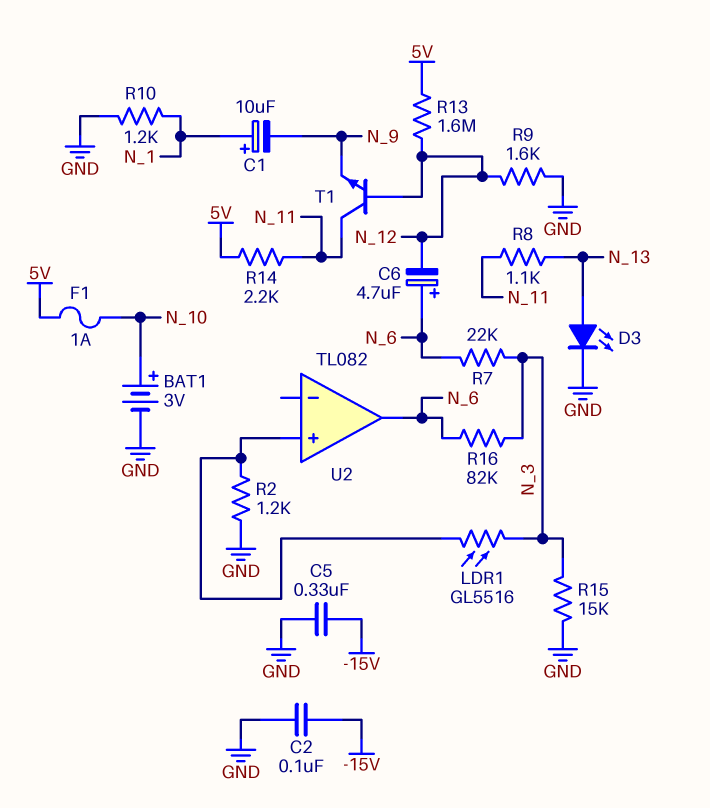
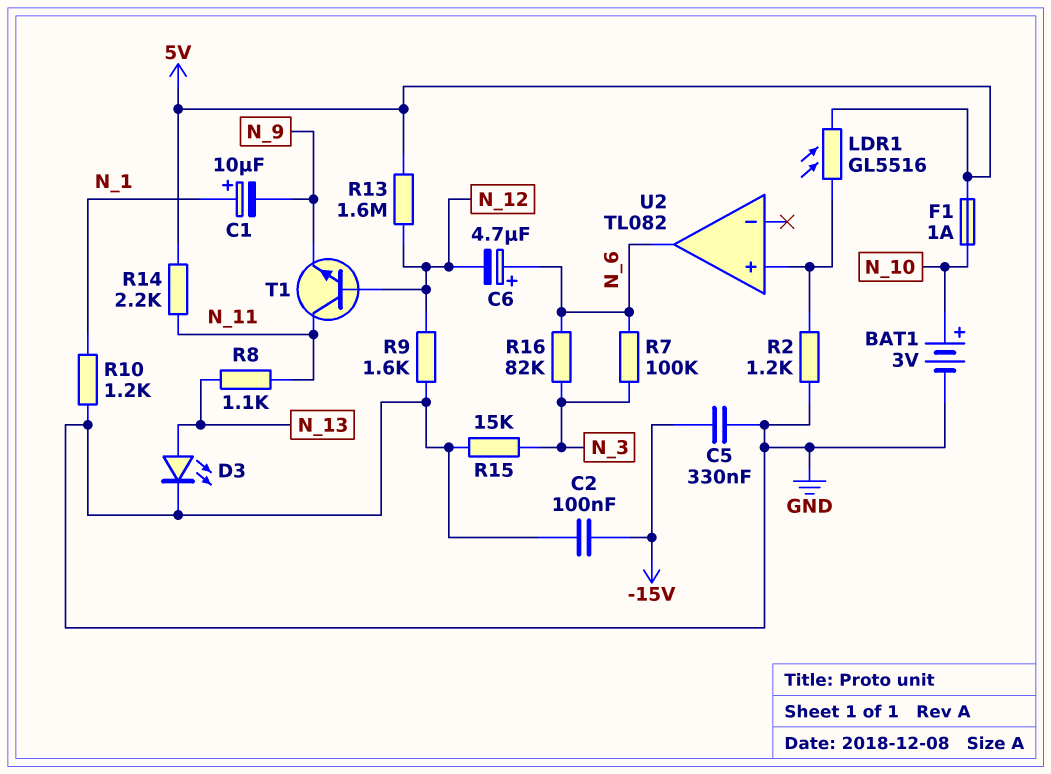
LDR1: GL5516 (N_3, U2/in+) -> GL5516 (5V, U2/in+)
R7: 22k (N_3, N_6) -> 100k (N_3, N_6)

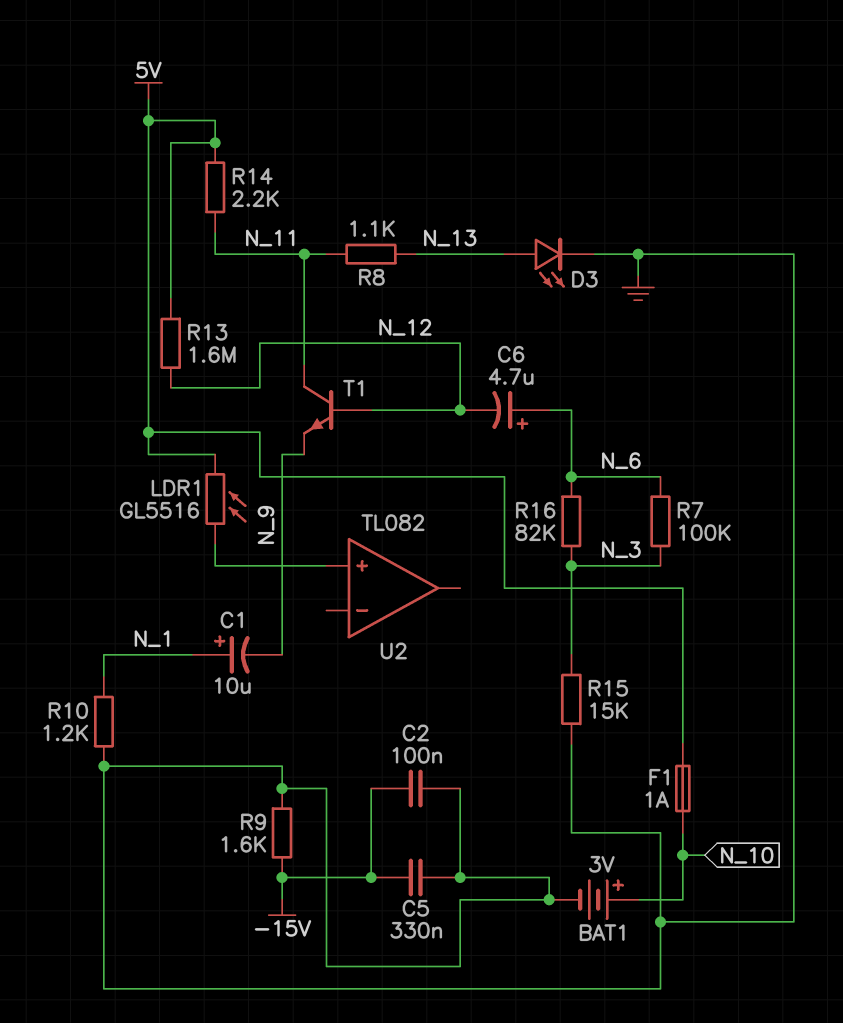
R2: 1.2k (GND, U2/in+) -> none
R9: 1.6k (GND, N_12) -> 1.6k (-15V, GND)
U2 pin out: N_6 -> none

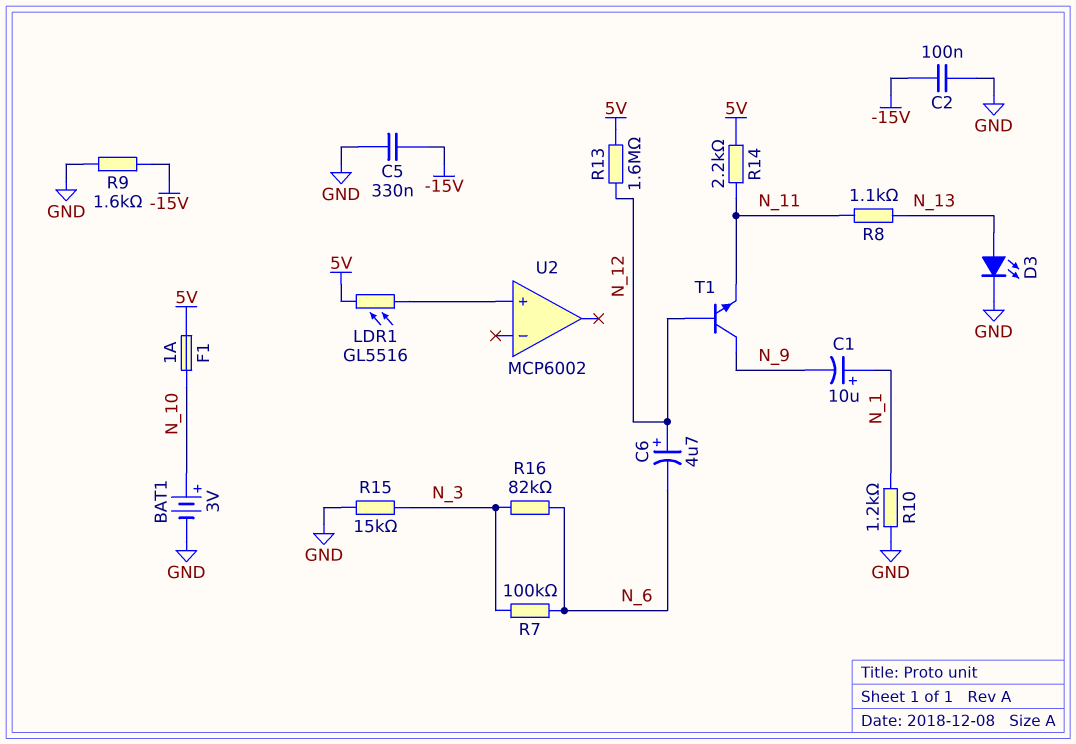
C6: 4.7uF (plus N_6, minus N_12) -> 4.7uF (plus N_12, minus N_6)
T1: NPN (B N_12, C N_11, E N_9) -> NPN (B N_12, C N_9, E N_11)
U2: TL082 -> MCP6002

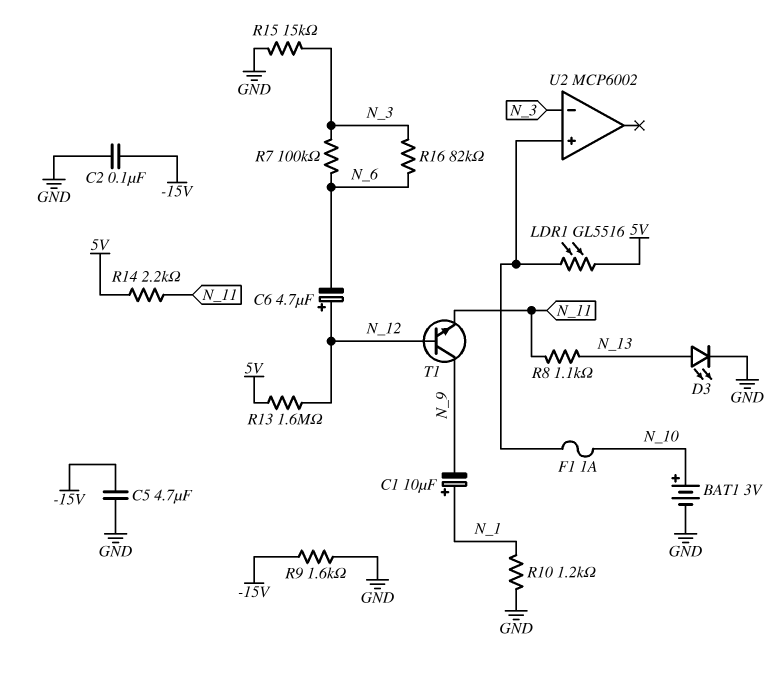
C5: 330nF (-15V, GND) -> 4.7uF (-15V, GND)
F1: 1A (5V, N_10) -> 1A (N_10, U2/in+)
U2 pin in-: none -> N_3

